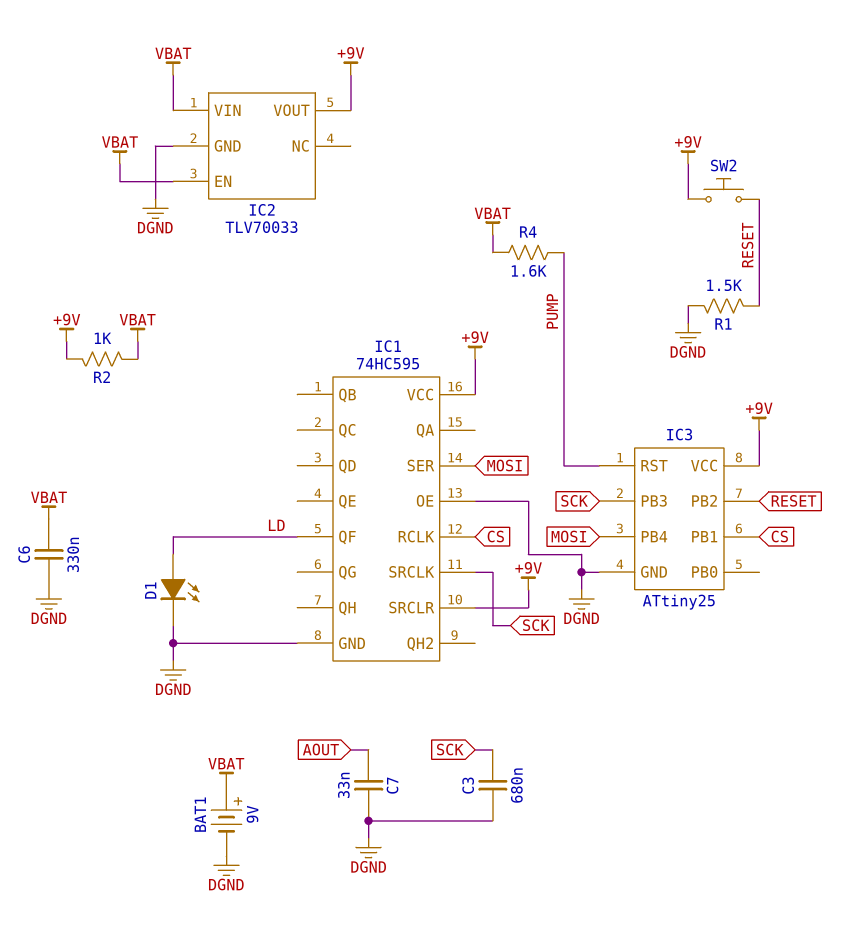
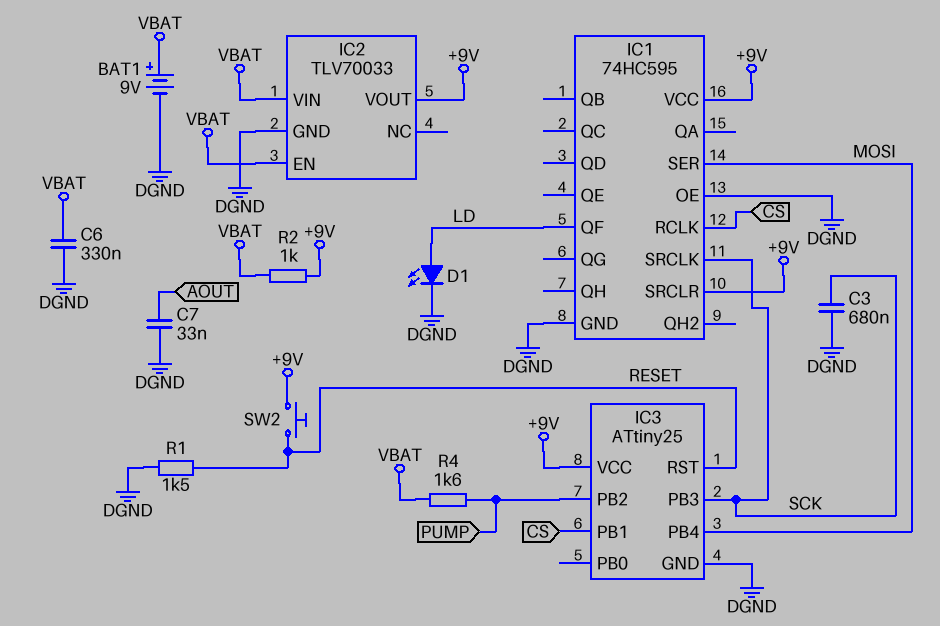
IC3 pin PB2: RESET -> PUMP
IC3 pin RST: PUMP -> RESET

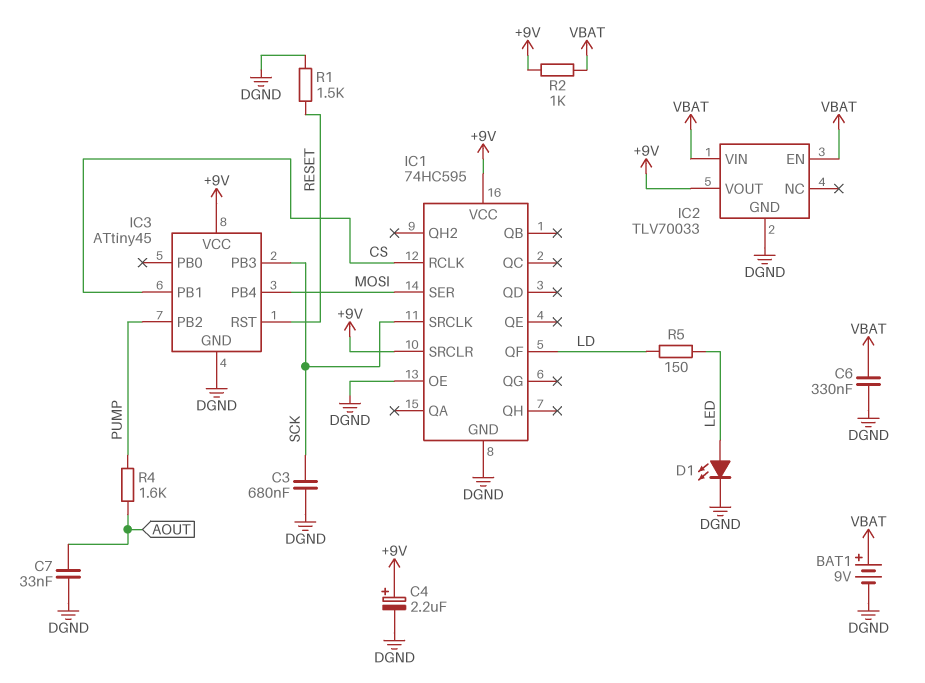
C4: none -> 2.2uF (plus +9V, minus DGND)
D1: LED (A LD, K DGND) -> LED (A LED, K DGND)
IC3: ATtiny25 -> ATtiny45
R4: 1.6k (PUMP, VBAT) -> 1.6k (AOUT, PUMP)
R5: none -> 150 (LD, LED)
SW2: button (+9V, RESET) -> none

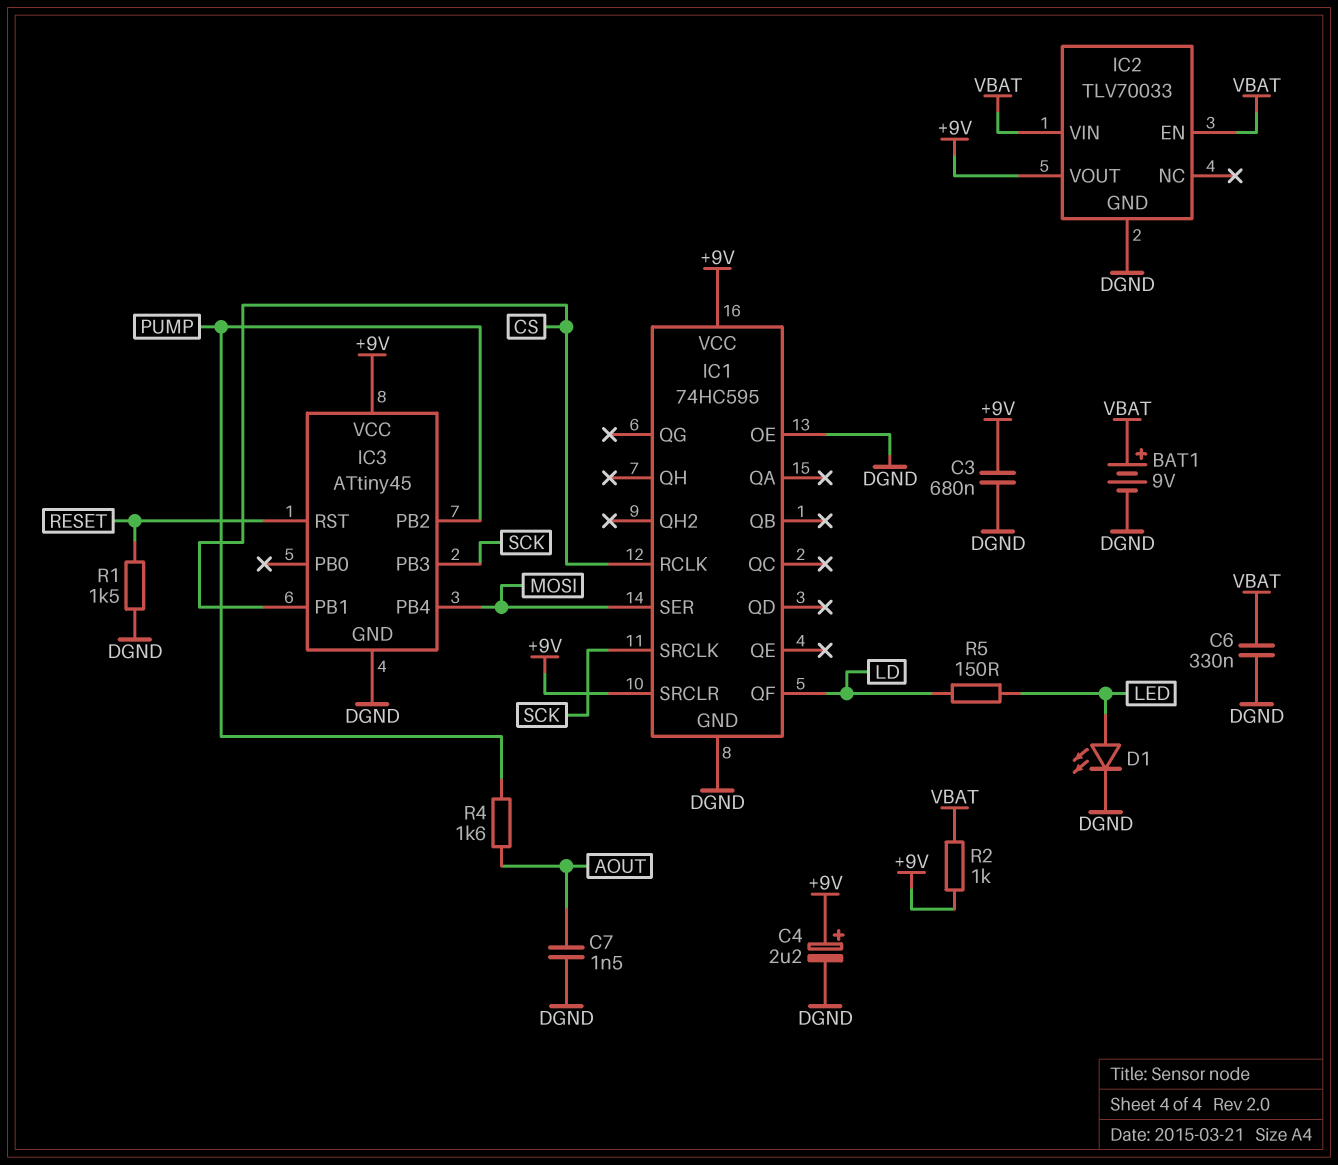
C3: 680nF (DGND, SCK) -> 680nF (+9V, DGND)
C7: 33nF (AOUT, DGND) -> 1.5nF (AOUT, DGND)

